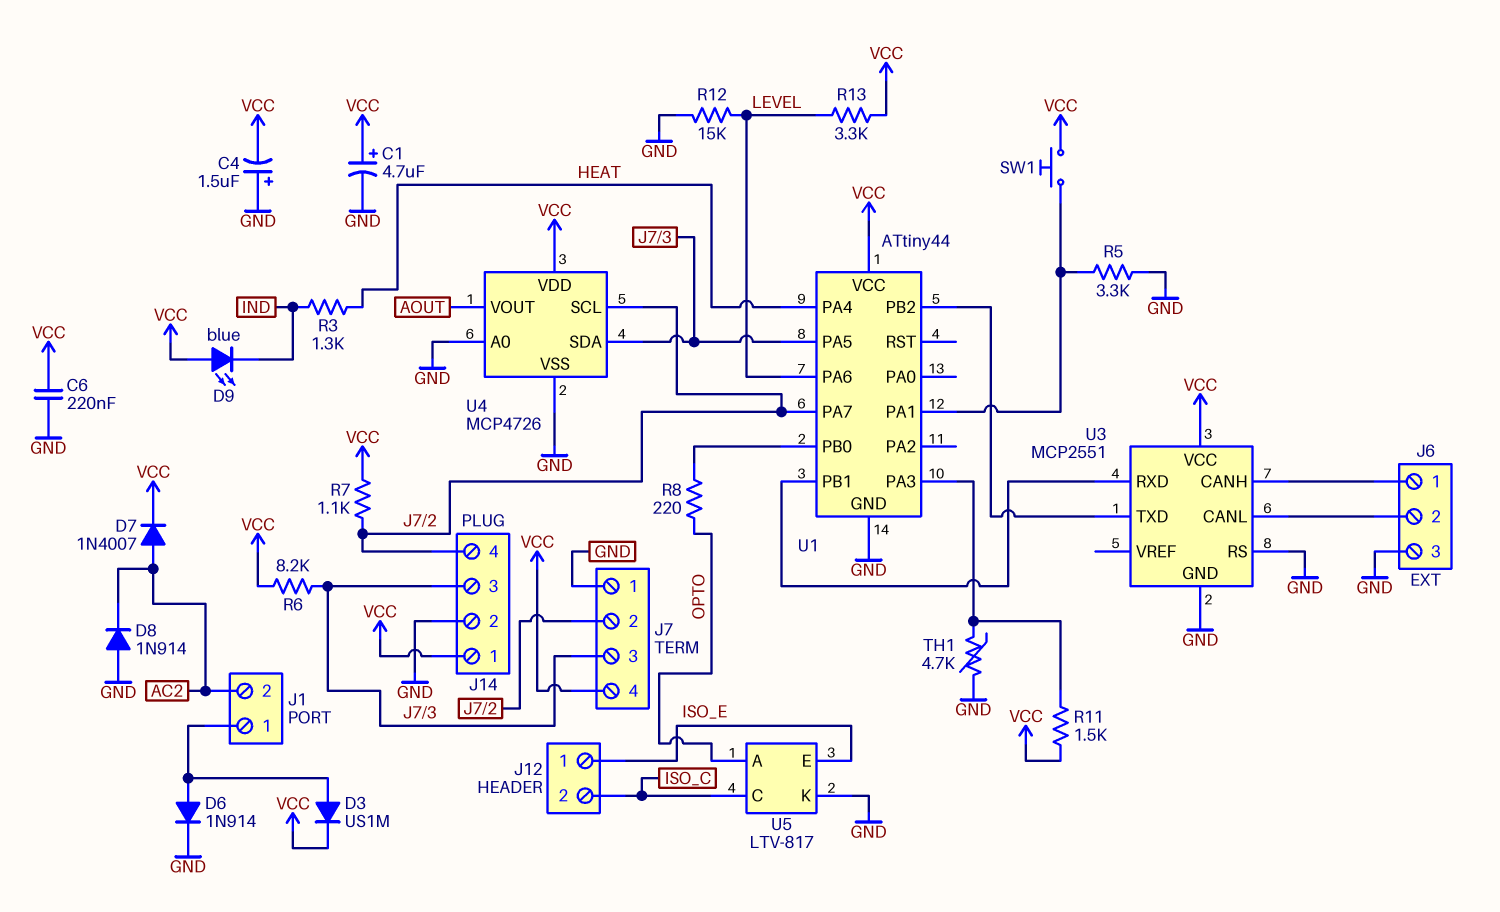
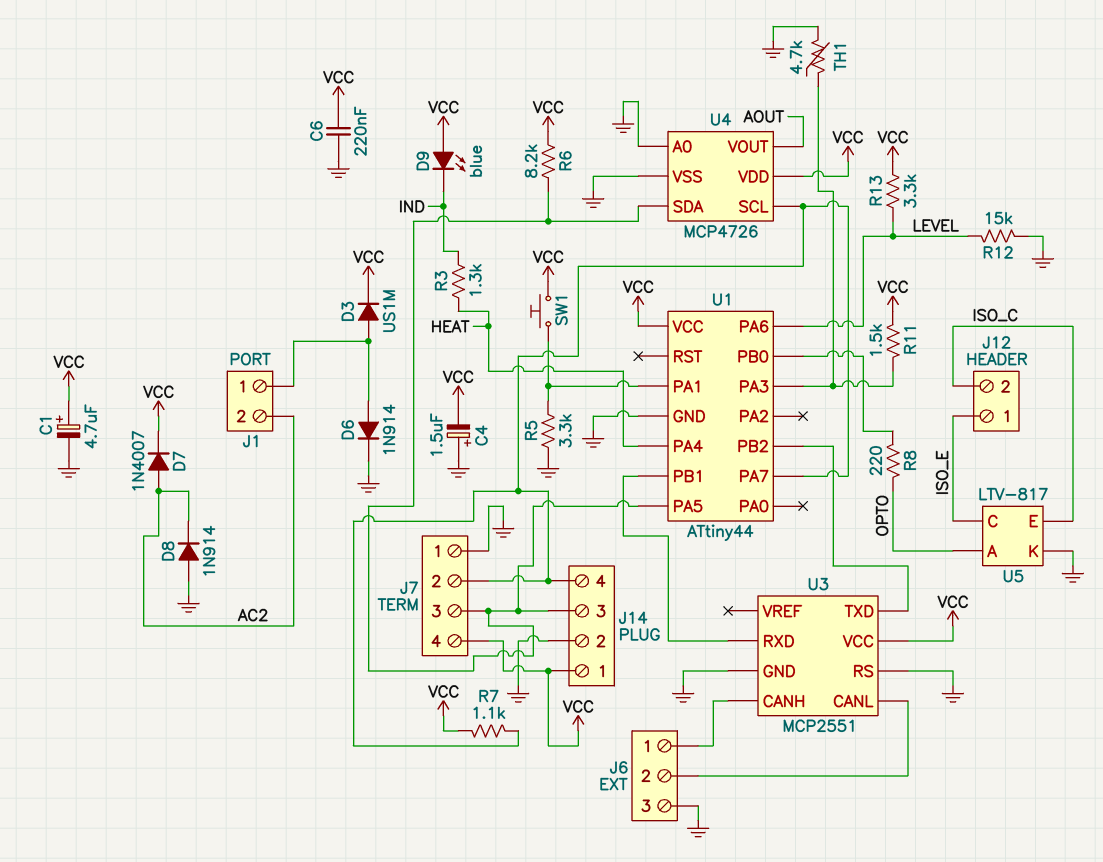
U5 pin C: ISO_C -> ISO_E
U5 pin E: ISO_E -> ISO_C

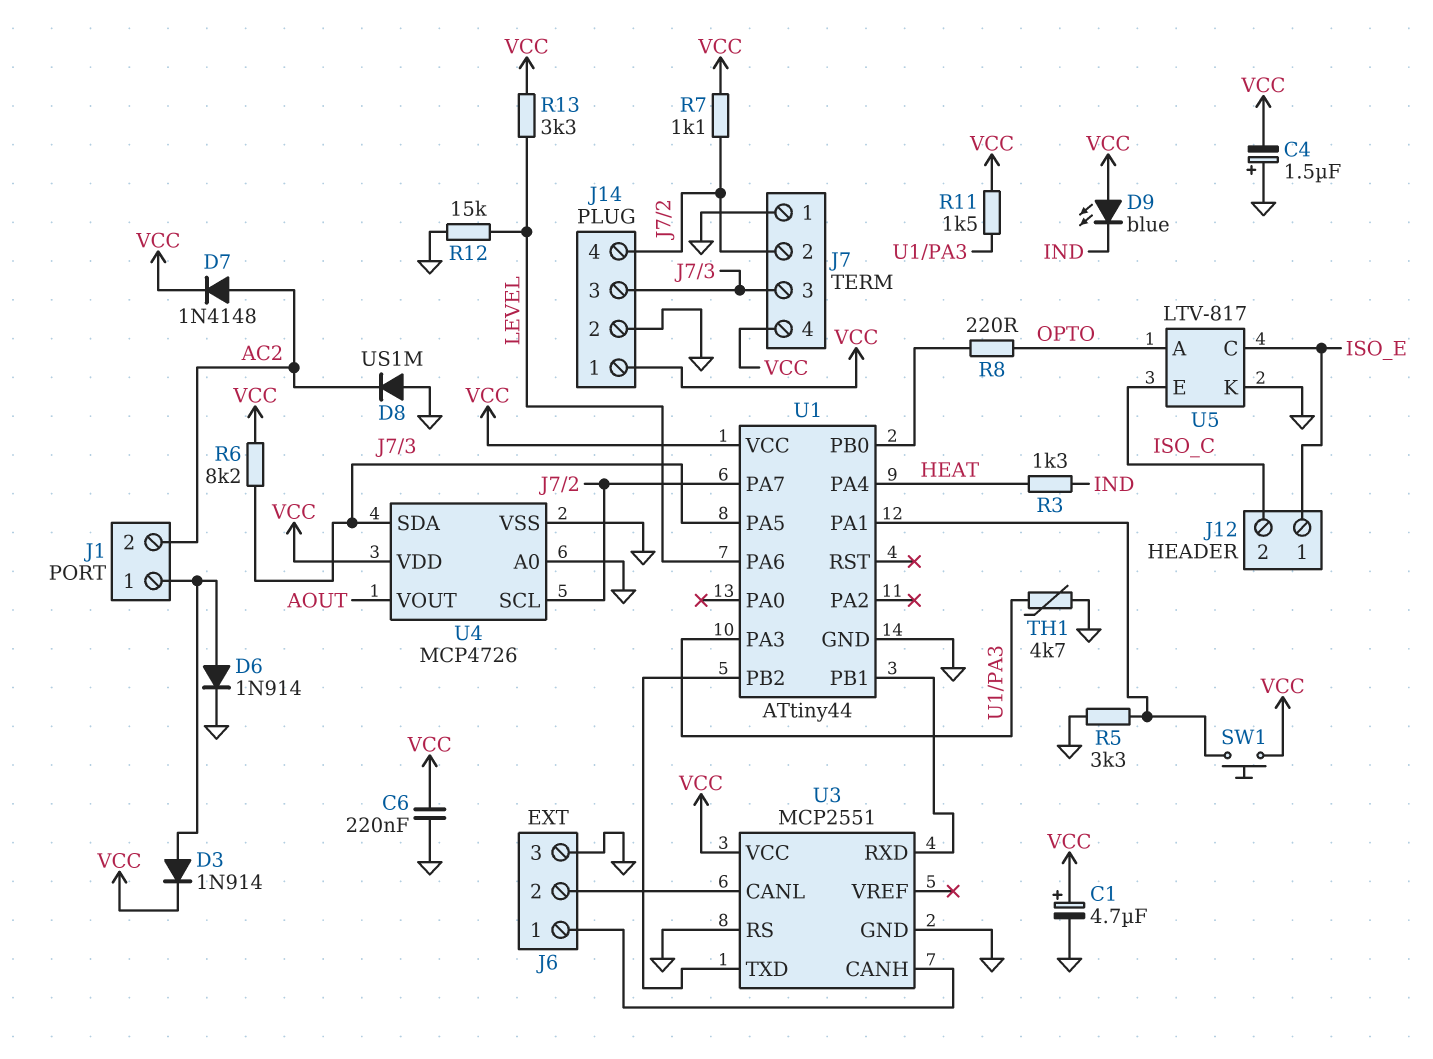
D3: diode US1M (A J1/1, K VCC) -> diode 1N914 (A J1/1, K VCC)
D7: diode 1N4007 (A AC2, K VCC) -> diode 1N4148 (A AC2, K VCC)
D8: diode 1N914 (A GND, K AC2) -> diode US1M (A GND, K AC2)

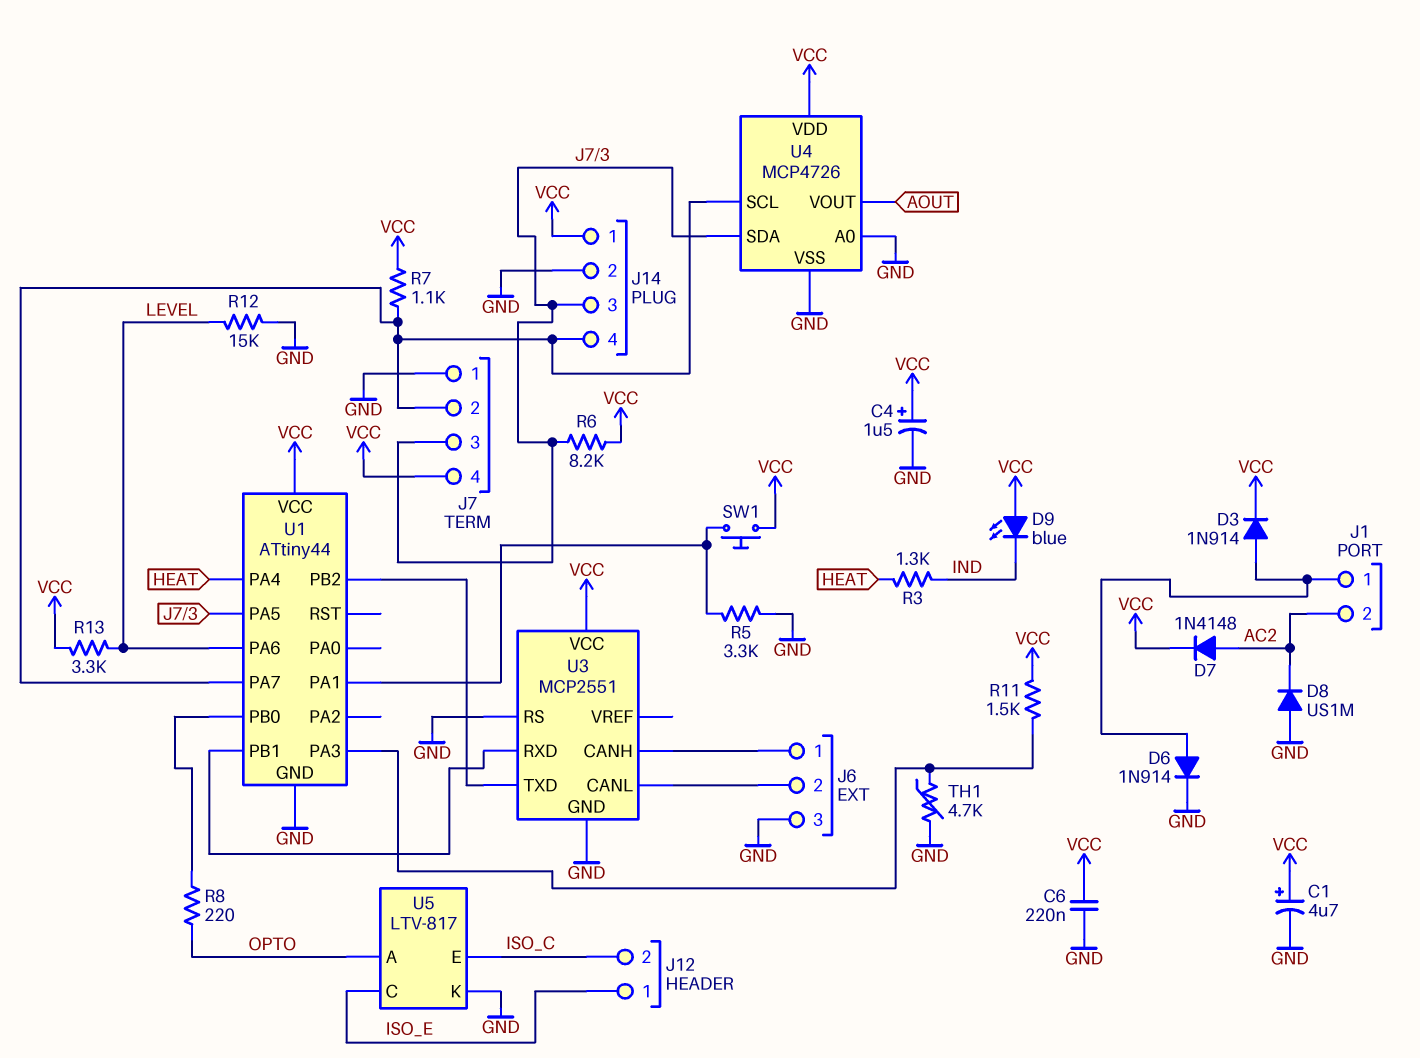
C4: 1.5uF (plus GND, minus VCC) -> 1.5uF (plus VCC, minus GND)

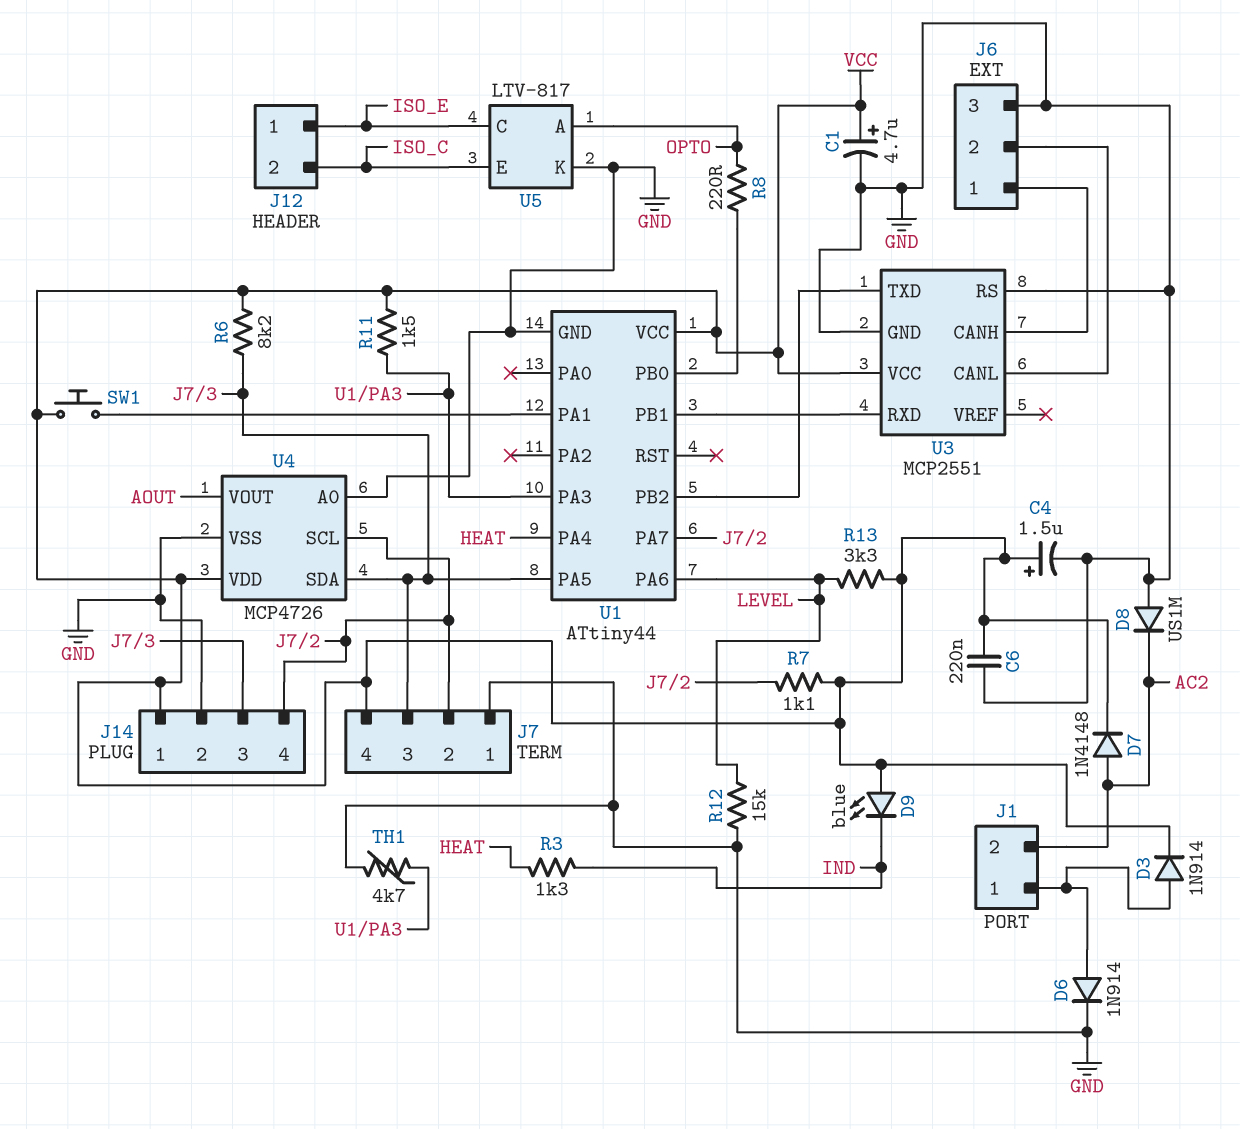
R5: 3.3k (GND, U1/PA1) -> none

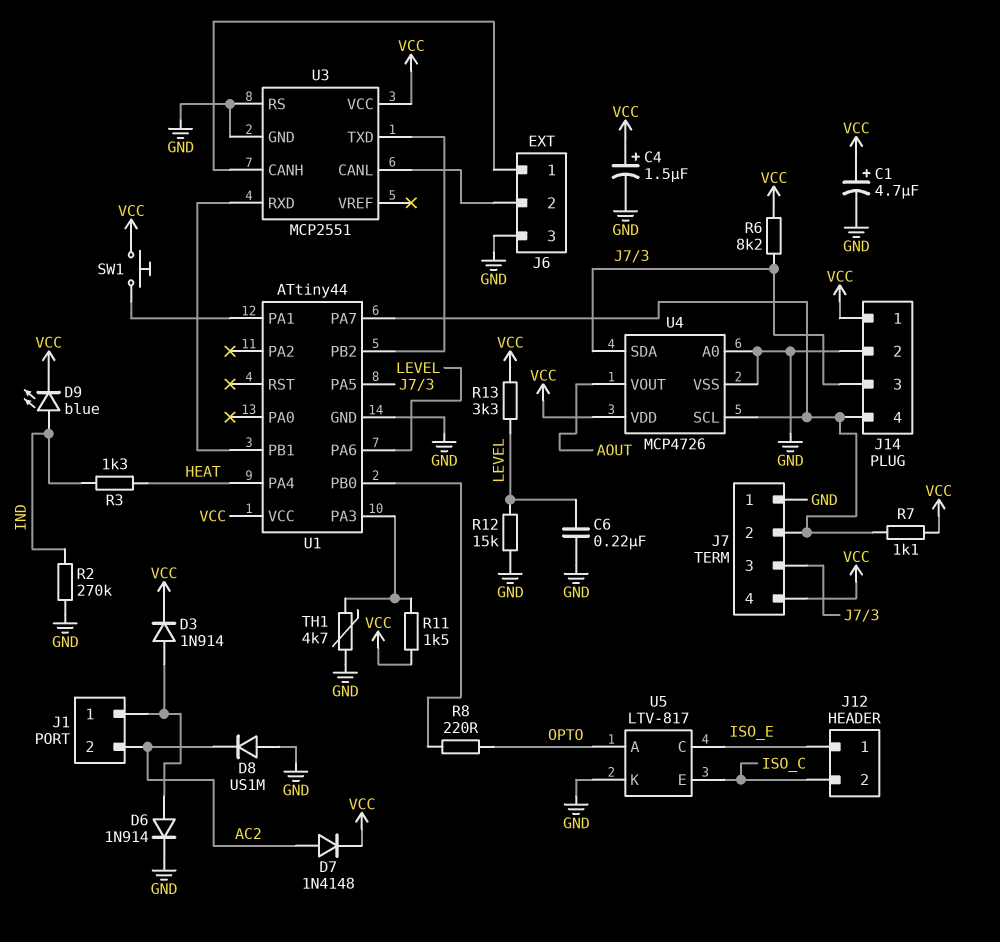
C6: 220nF (GND, VCC) -> 220nF (GND, LEVEL)
D9: LED blue (A VCC, K IND) -> LED blue (A IND, K VCC)
R2: none -> 270k (GND, IND)

